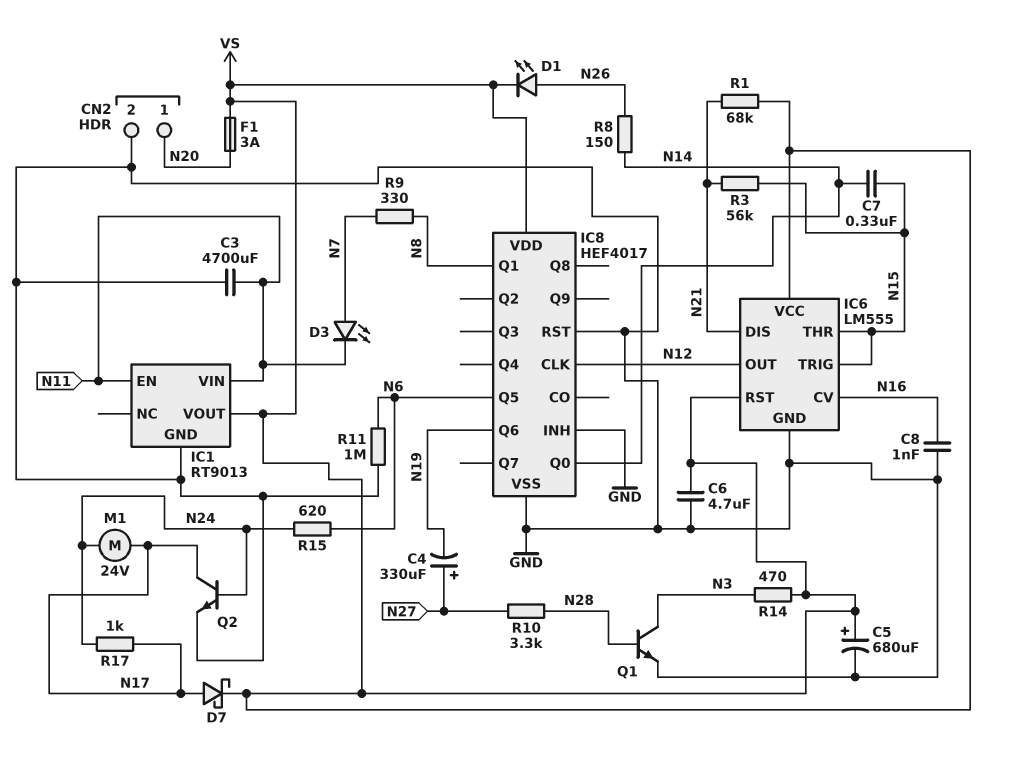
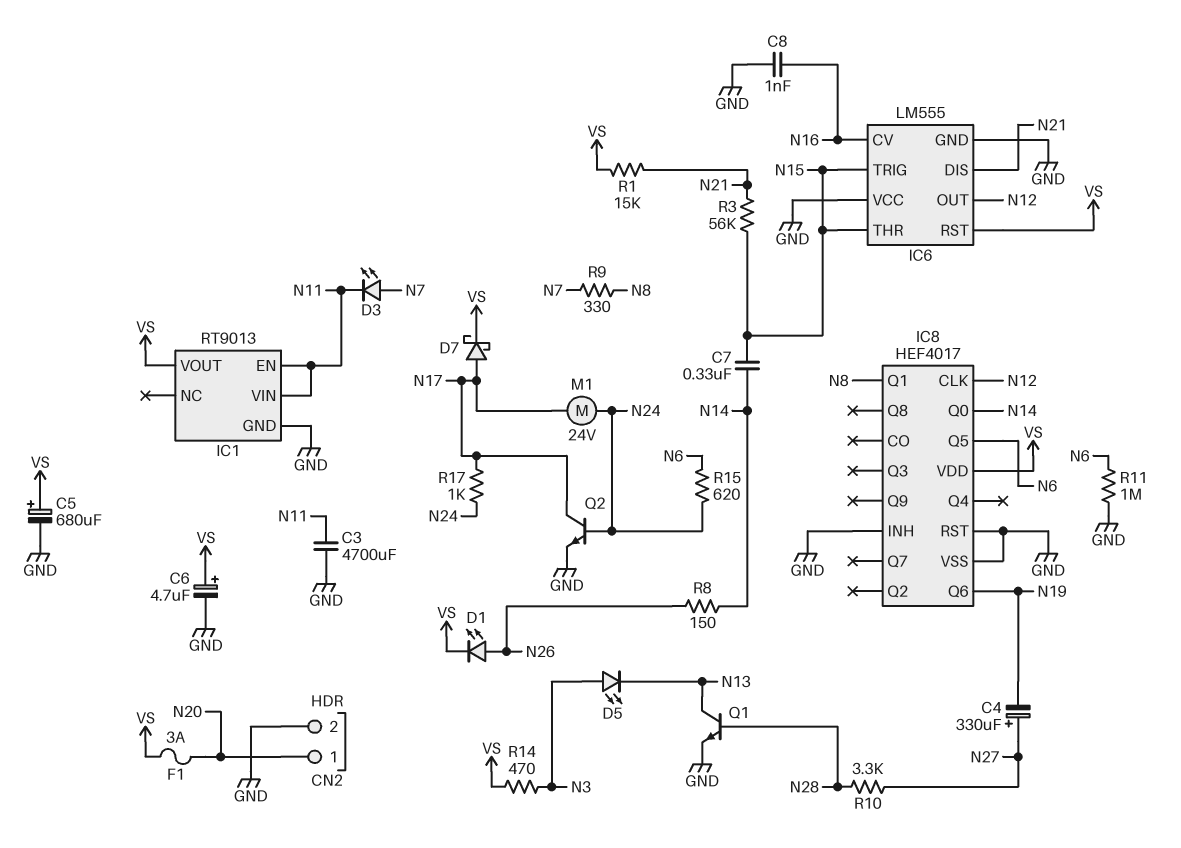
C6: 4.7uF (GND, VS) -> 4.7uF (plus VS, minus GND)
D5: none -> LED (A N3, K N13)
IC6 pin VCC: VS -> GND
Q1: NPN (B N28, C N3, E GND) -> NPN (B N28, C N13, E GND)
R1: 68k (N21, VS) -> 15k (N21, VS)

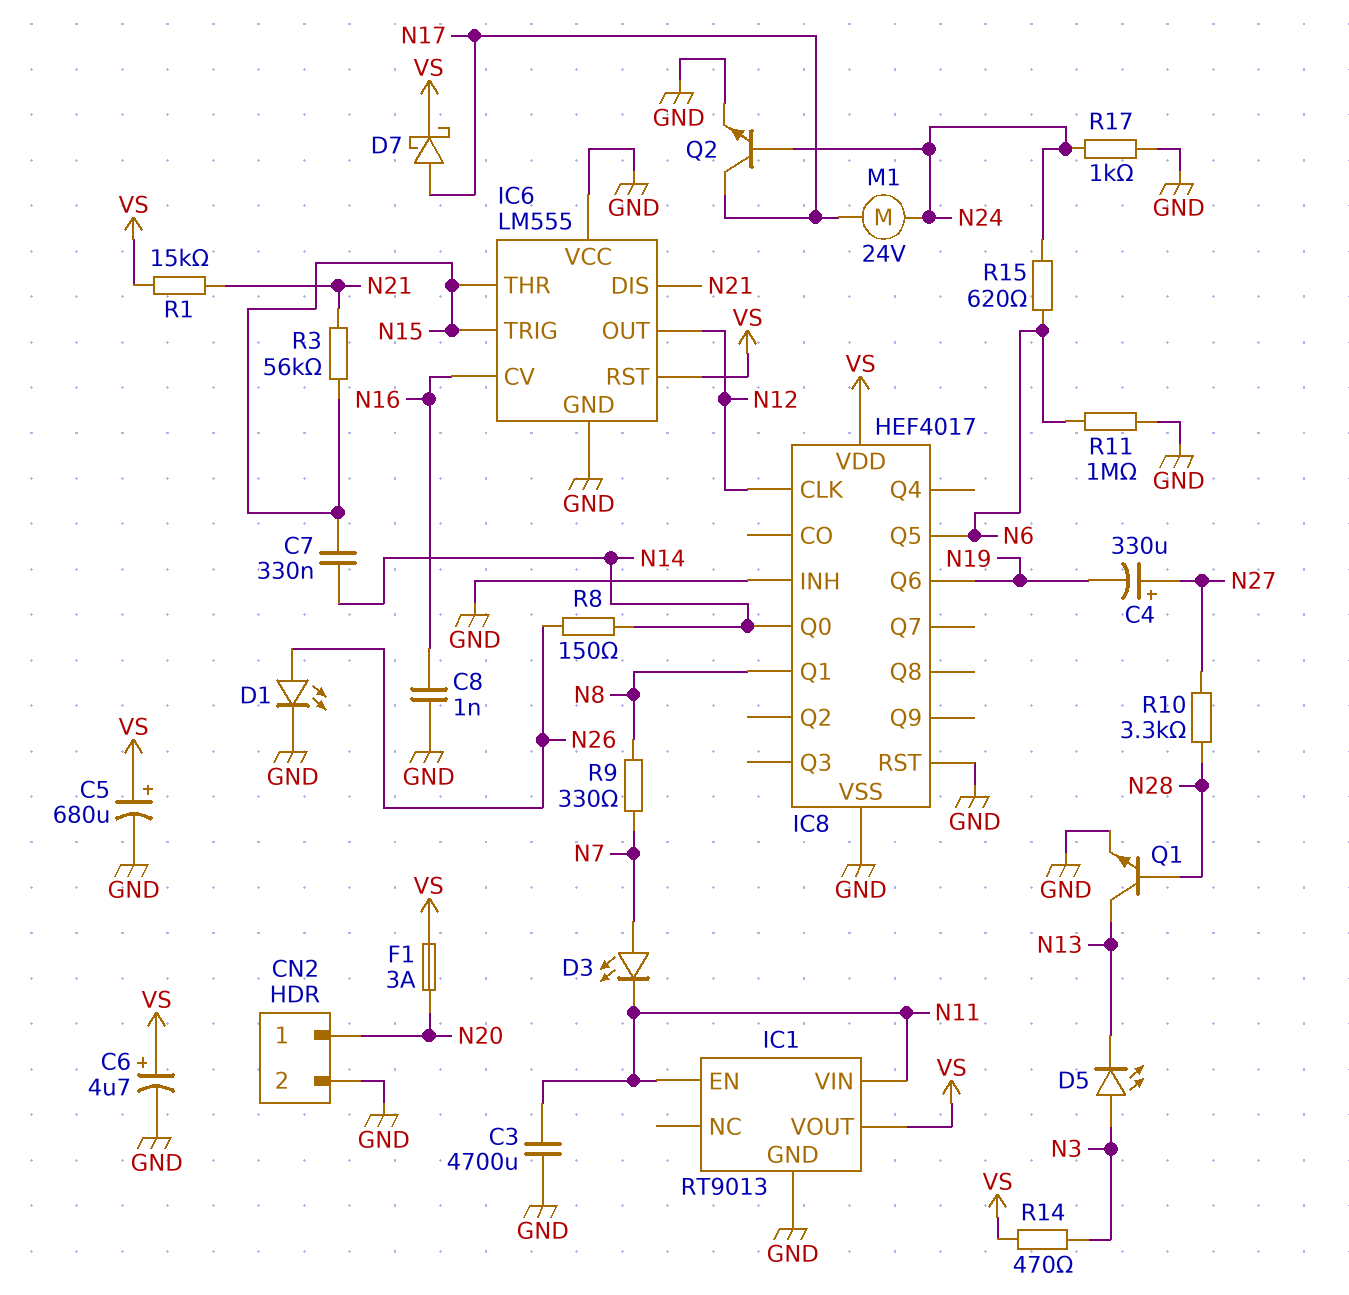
D1: LED (A N26, K VS) -> LED (A N26, K GND)
R17: 1k (N17, N24) -> 1k (GND, N24)

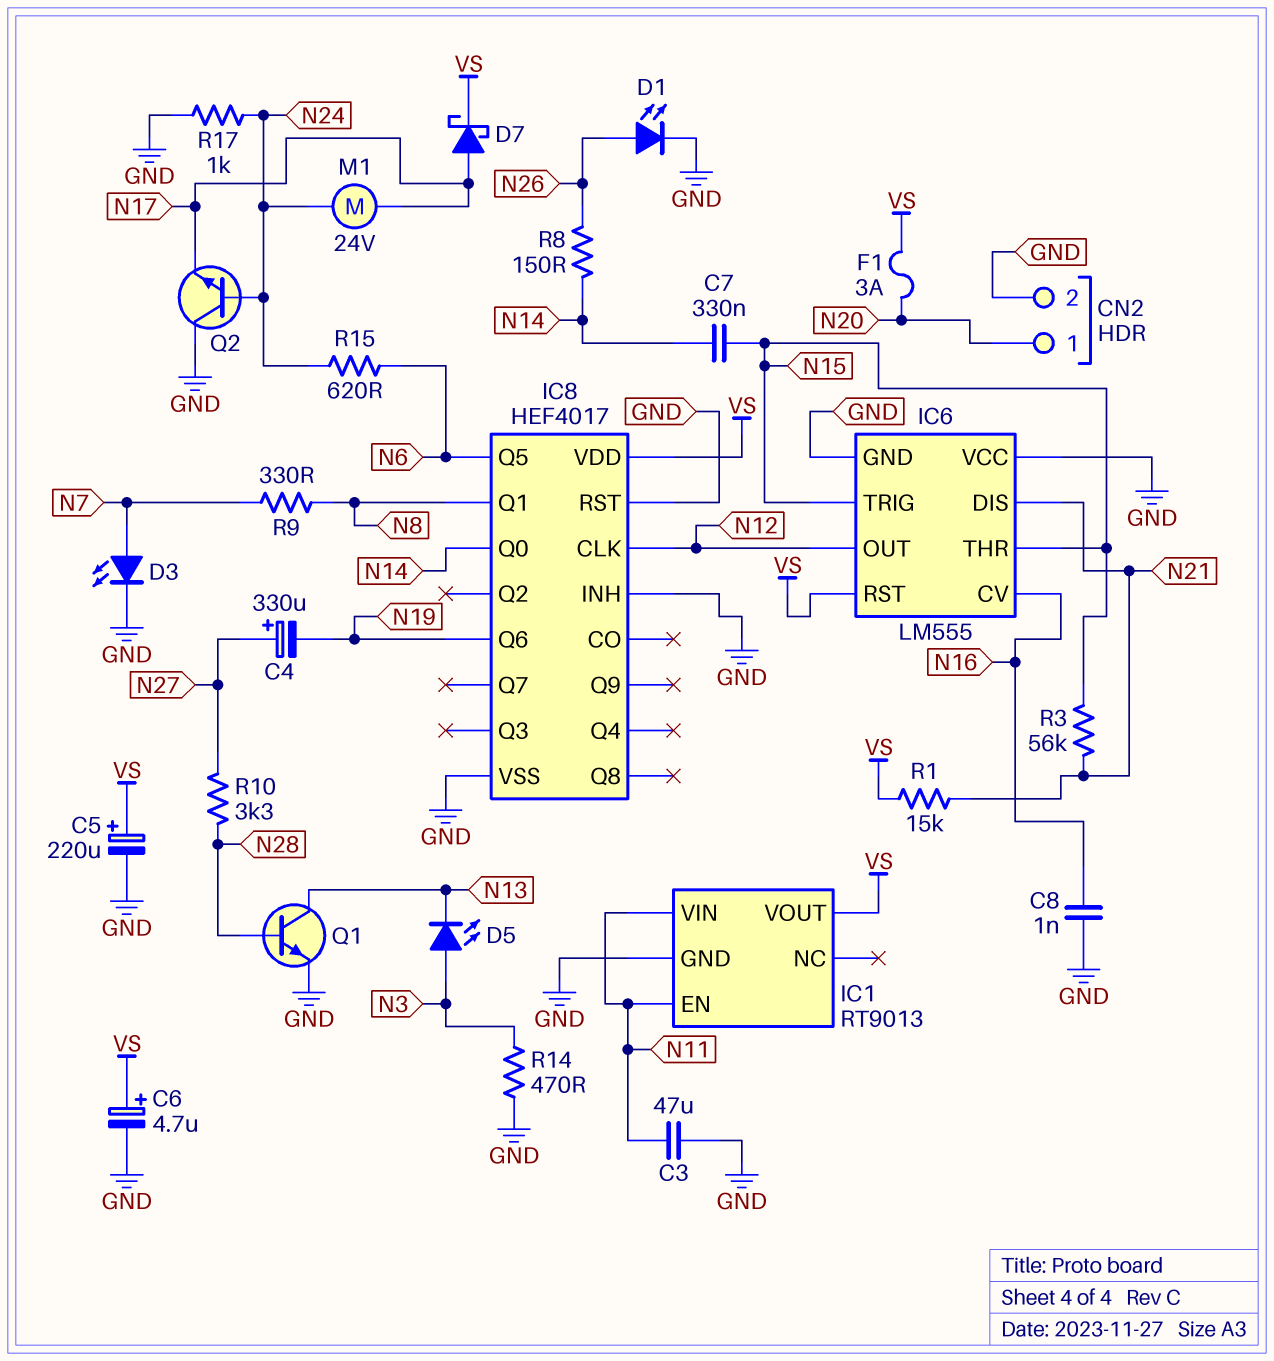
C3: 4700uF (GND, N11) -> 47uF (GND, N11)
C5: 680uF (plus VS, minus GND) -> 220uF (plus VS, minus GND)
D3: LED (A N7, K N11) -> LED (A N7, K GND)
Q2: NPN (B N24, C N17, E GND) -> NPN (B N24, C GND, E N17)
R11: 1M (GND, N6) -> none
R14: 470 (N3, VS) -> 470 (GND, N3)

